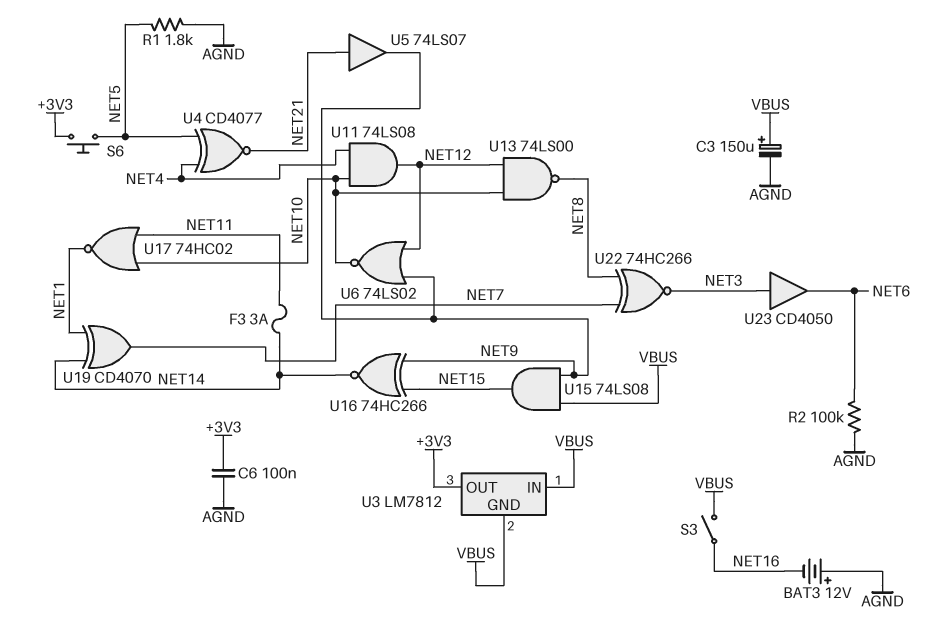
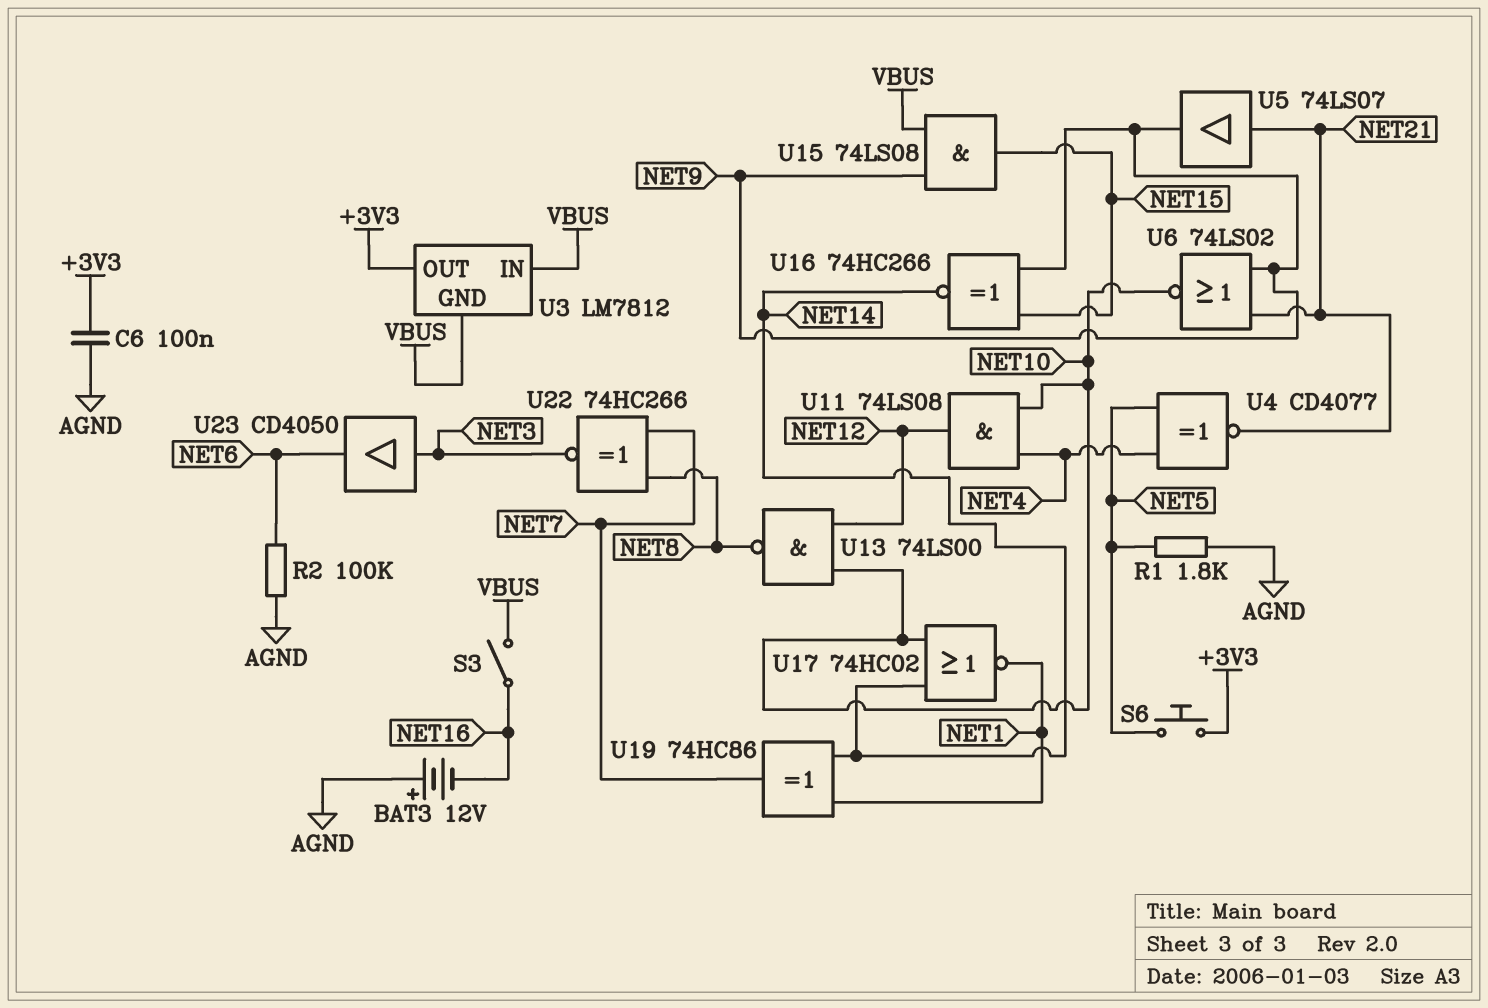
C3: 150uF (plus VBUS, minus AGND) -> none
F3: 3A (NET11, NET14) -> none
U6: NOR 74LS02 (in NET9, in NET12, out NET10) -> NOR 74LS02 (in NET9, in NET21, out NET10)
U17: NOR 74HC02 (in NET10, in NET11, out NET1) -> NOR 74HC02 (in NET10, in NET14, out NET1)
U19: XOR CD4070 (in NET1, in NET14, out NET7) -> XOR 74HC86 (in NET1, in NET14, out NET7)

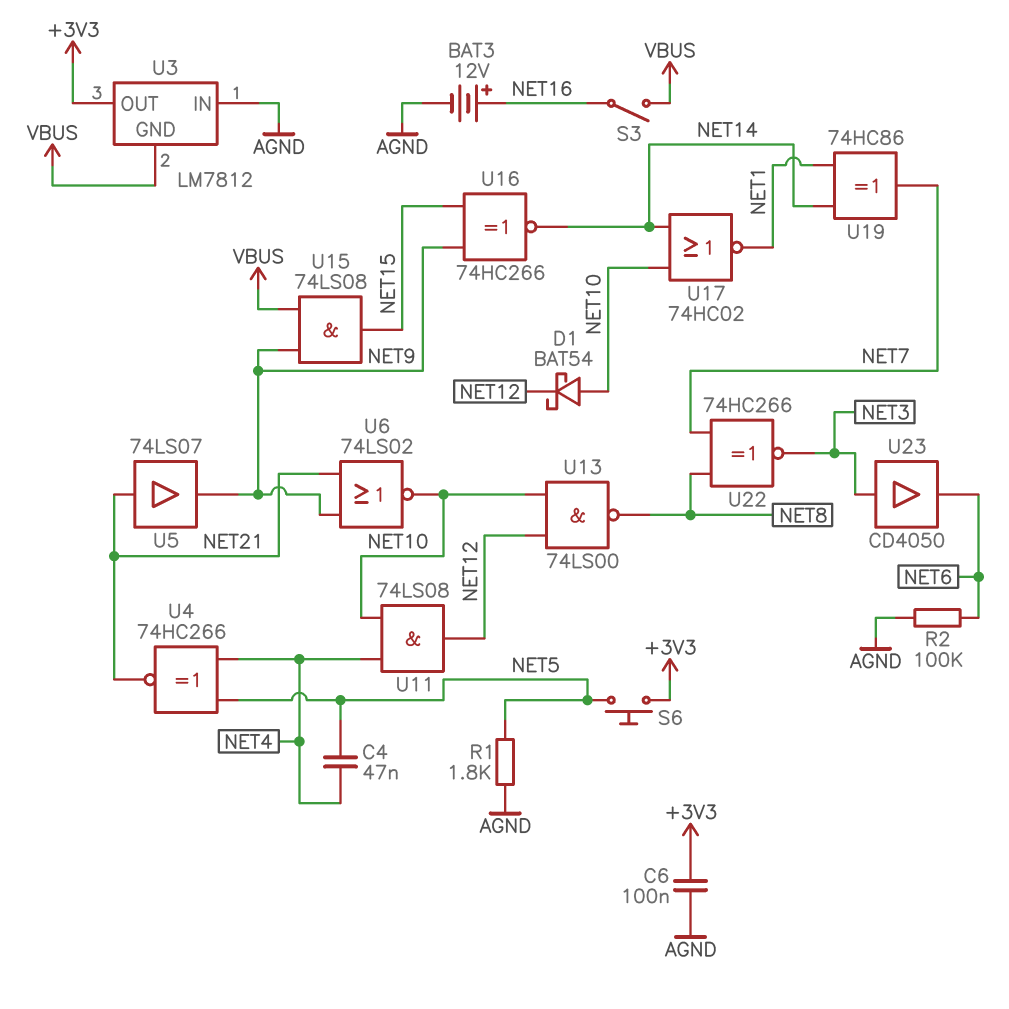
BAT3: 12V (plus AGND, minus NET16) -> 12V (plus NET16, minus AGND)
C4: none -> 47nF (NET4, NET5)
D1: none -> schottky BAT54 (A NET10, K NET12)
U3 pin IN: VBUS -> AGND
U4: XNOR CD4077 (in NET4, in NET5, out NET21) -> XNOR 74HC266 (in NET4, in NET5, out NET21)

